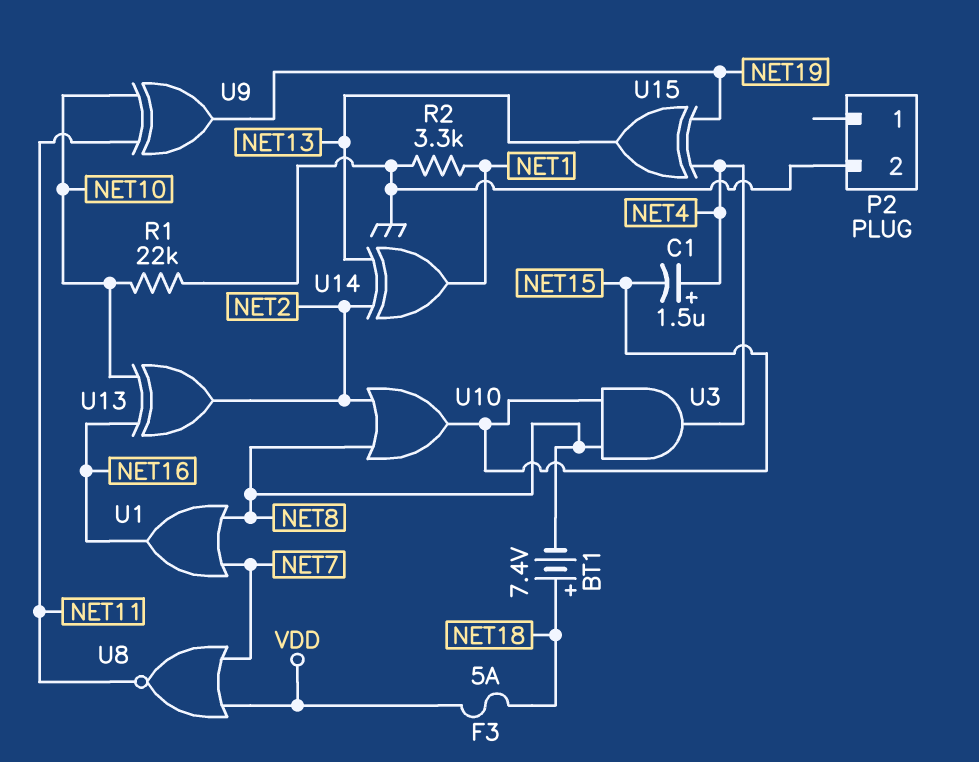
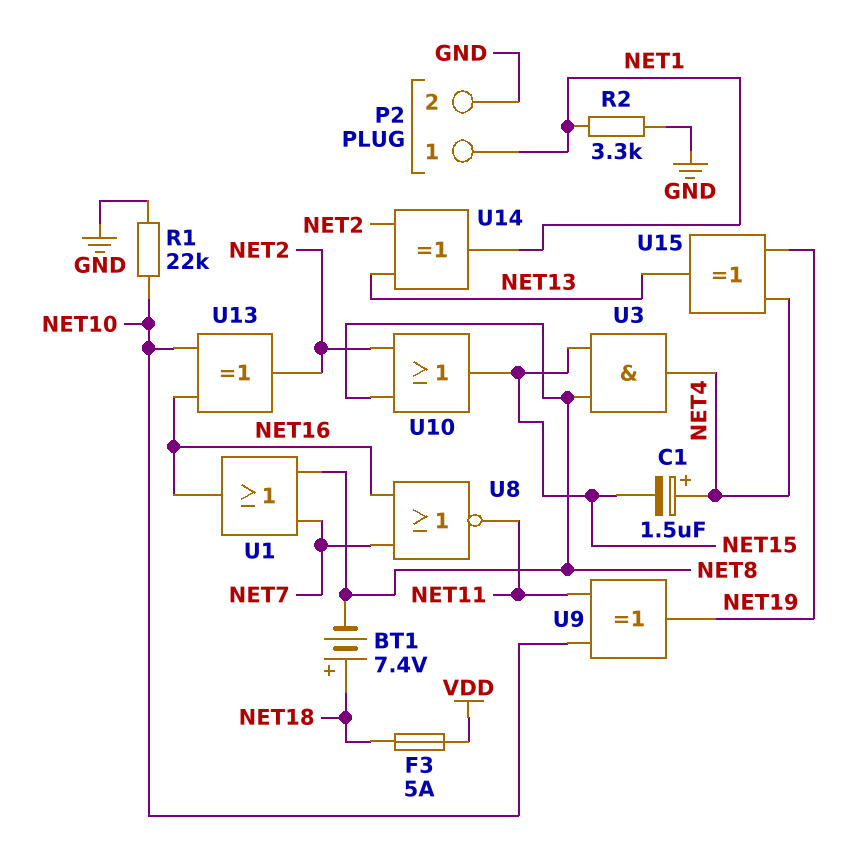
P2 pin 1: none -> NET1
U8: NOR (in NET7, in VDD, out NET11) -> NOR (in NET7, in NET16, out NET11)

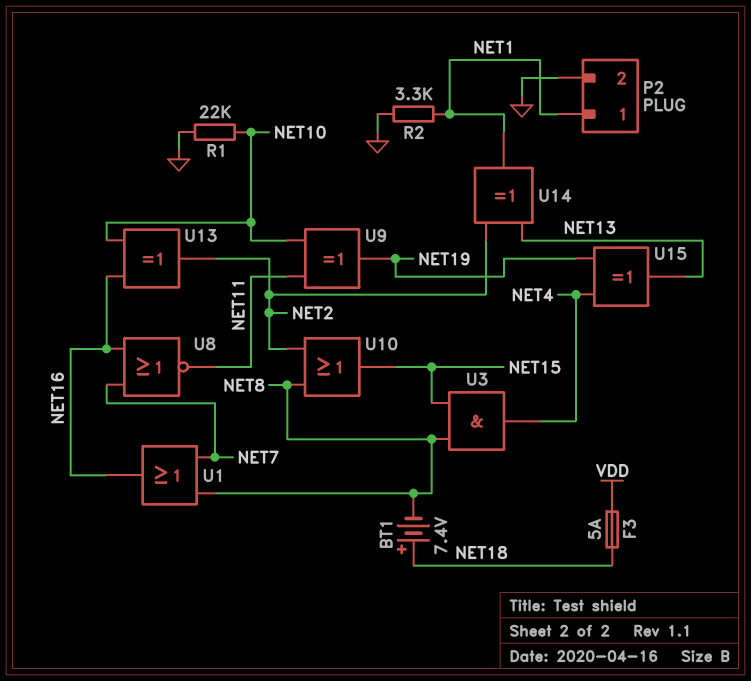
C1: 1.5uF (plus NET4, minus NET15) -> none

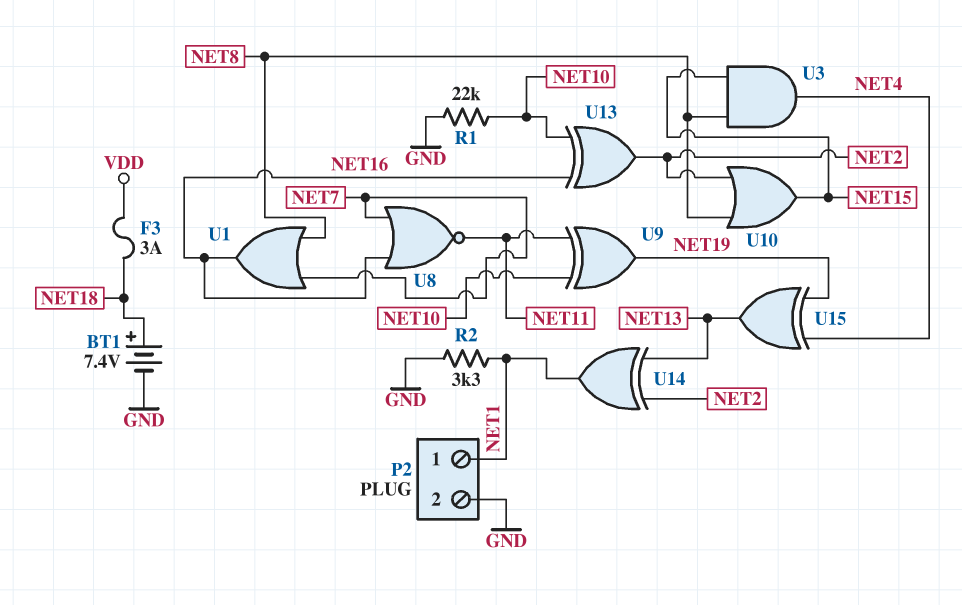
BT1: 7.4V (plus NET18, minus NET8) -> 7.4V (plus NET18, minus GND)
F3: 5A (NET18, VDD) -> 3A (NET18, VDD)

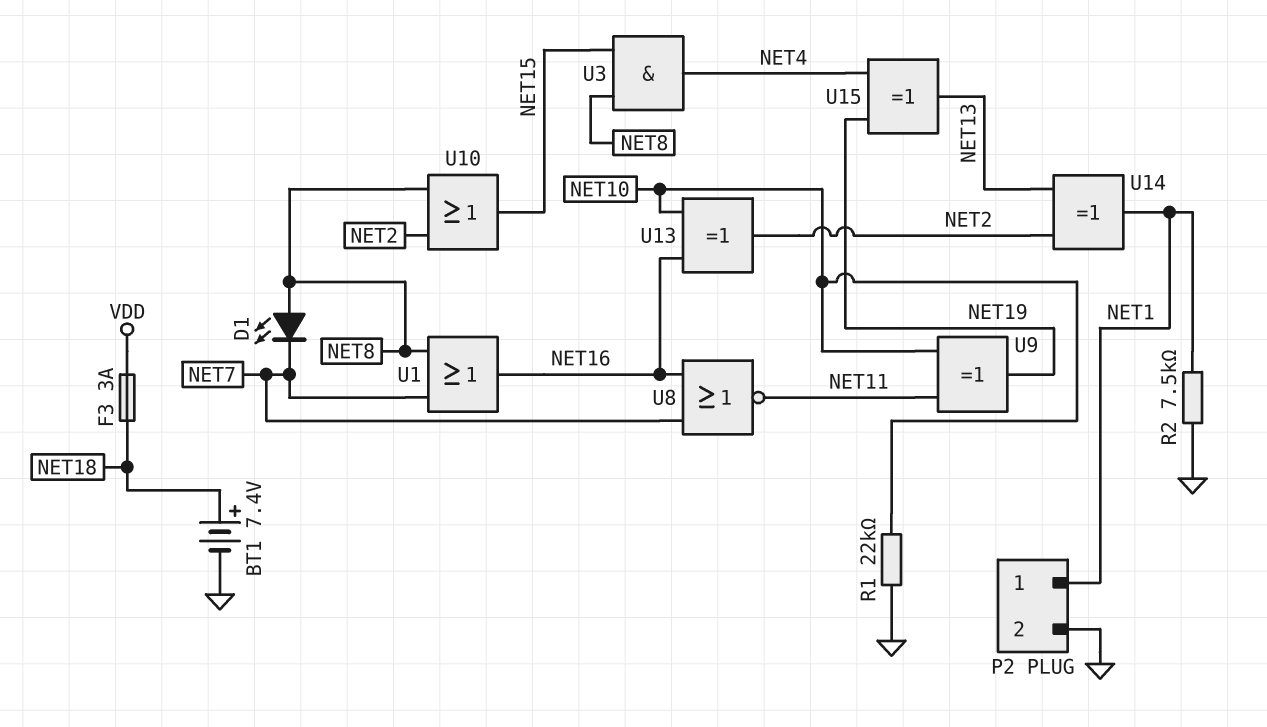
D1: none -> LED (A NET8, K NET7)
R2: 3.3k (GND, NET1) -> 7.5k (GND, NET1)

